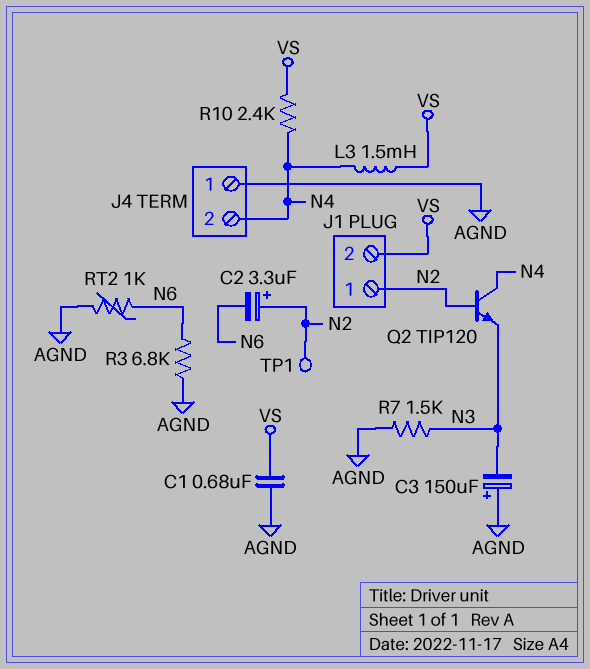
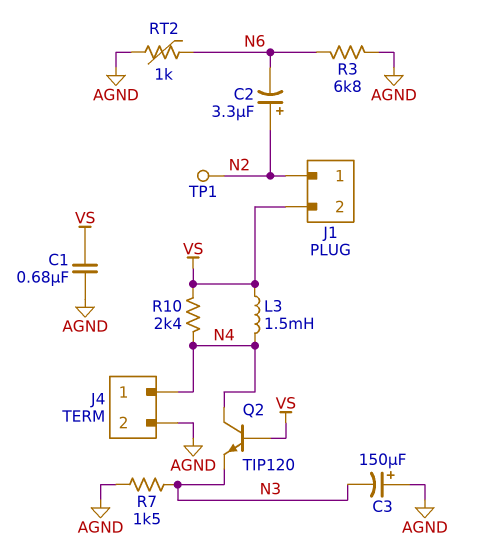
J4 pin 1: AGND -> N4
J4 pin 2: N4 -> AGND
Q2: NPN TIP120 (B N2, C N4, E N3) -> NPN TIP120 (B VS, C N4, E N3)

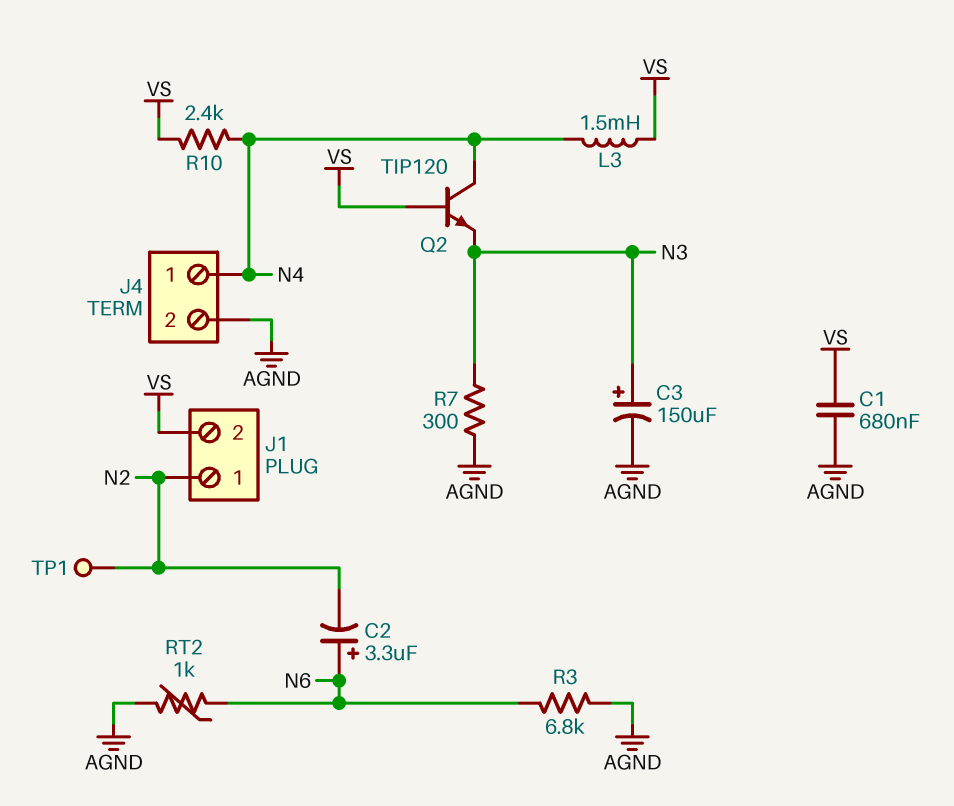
C2: 3.3uF (plus N2, minus N6) -> 3.3uF (plus N6, minus N2)
C3: 150uF (plus AGND, minus N3) -> 150uF (plus N3, minus AGND)
R7: 1.5k (AGND, N3) -> 300 (AGND, N3)

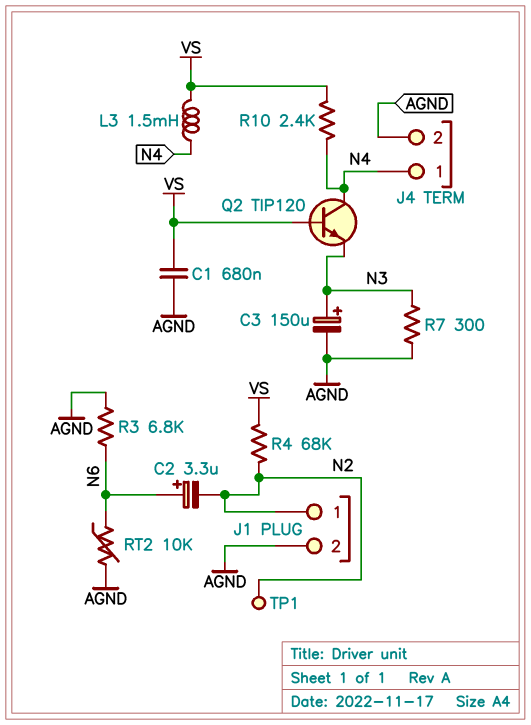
J1 pin 2: VS -> AGND
R4: none -> 68k (N2, VS)
RT2: 1k (AGND, N6) -> 10k (AGND, N6)

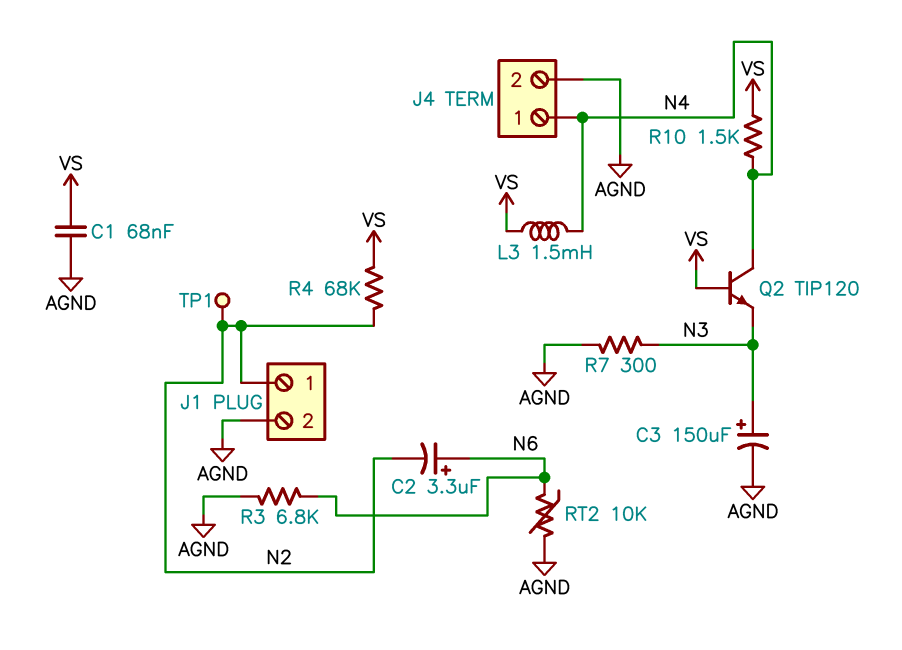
C1: 680nF (AGND, VS) -> 68nF (AGND, VS)
R10: 2.4k (N4, VS) -> 1.5k (N4, VS)

